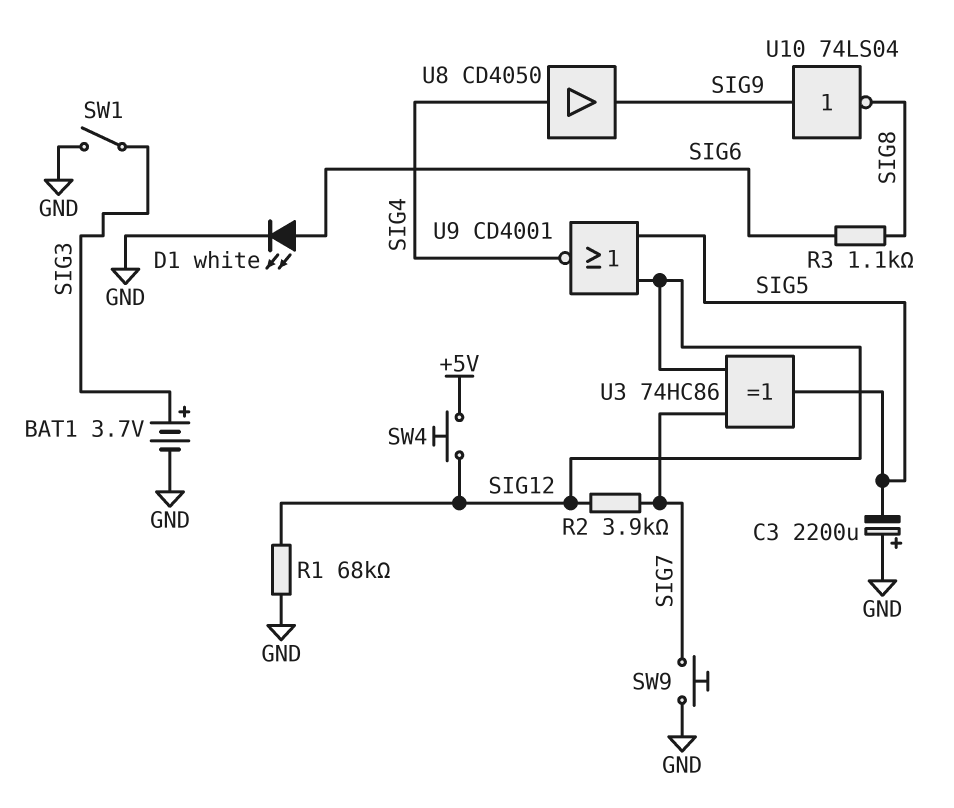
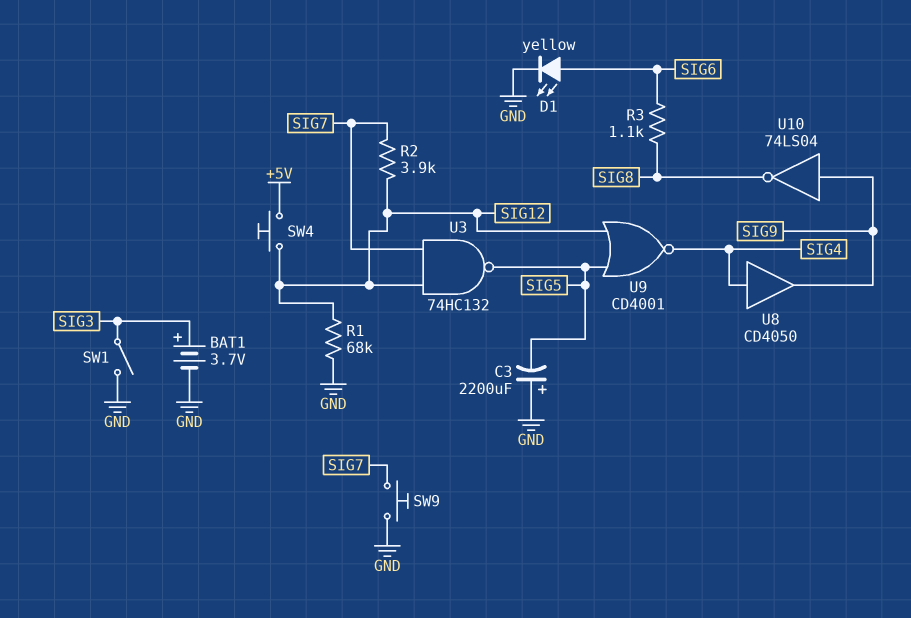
D1: LED white (A SIG6, K GND) -> LED yellow (A SIG6, K GND)
U3: XOR 74HC86 (in SIG7, in SIG12, out SIG5) -> NAND 74HC132 (in SIG7, in SIG12, out SIG5)

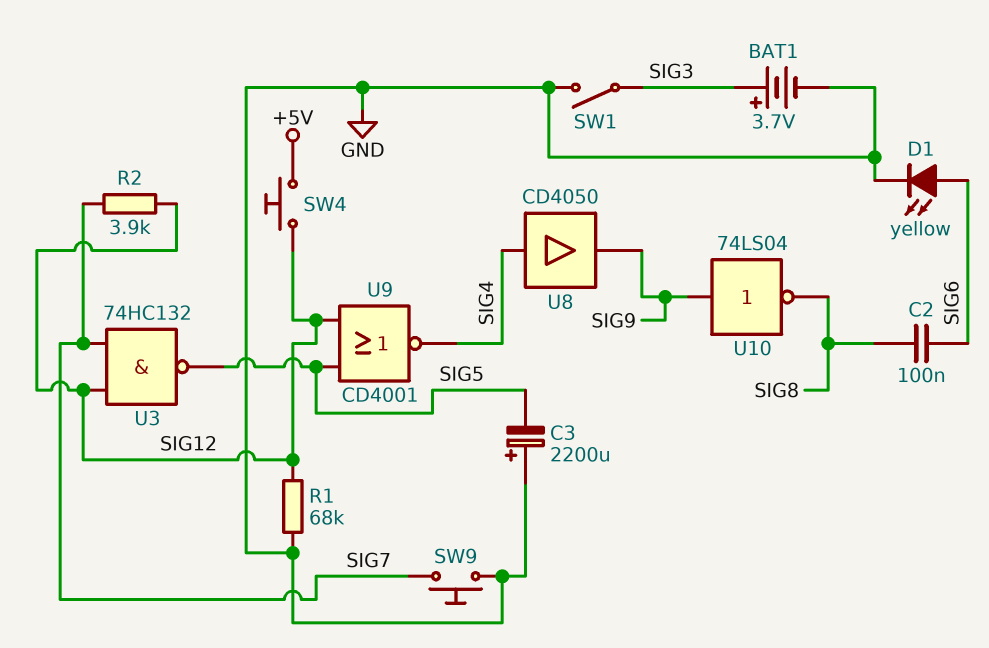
C2: none -> 100nF (SIG6, SIG8)
R3: 1.1k (SIG6, SIG8) -> none

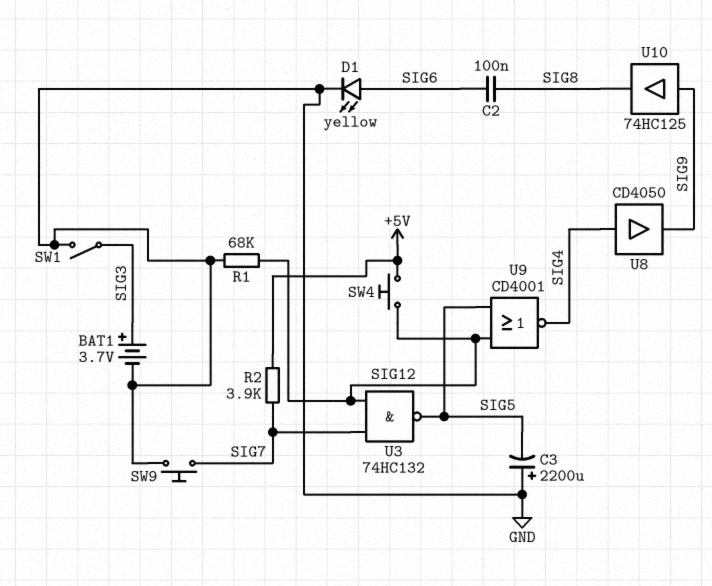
R2: 3.9k (SIG7, SIG12) -> 3.9k (+5V, SIG7)
U10: NOT 74LS04 (in SIG9, out SIG8) -> buffer 74HC125 (in SIG9, out SIG8)

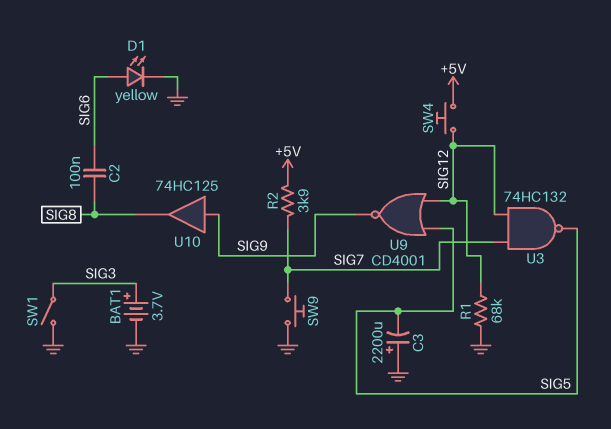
U8: buffer CD4050 (in SIG4, out SIG9) -> none
U9: NOR CD4001 (in SIG5, in SIG12, out SIG4) -> NOR CD4001 (in SIG5, in SIG12, out SIG9)

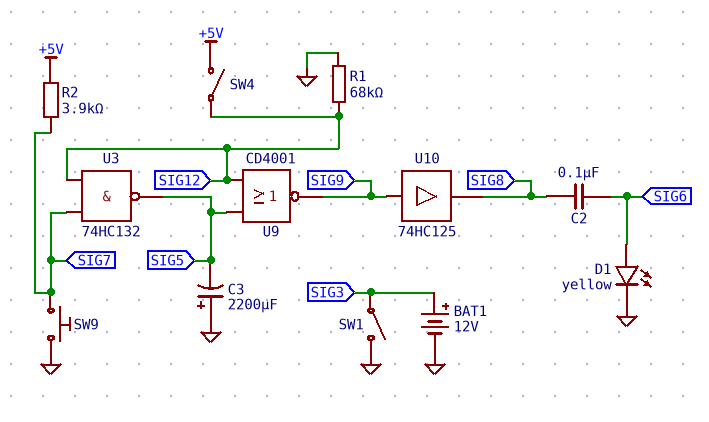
BAT1: 3.7V (plus SIG3, minus GND) -> 12V (plus SIG3, minus GND)
SW4: button (+5V, SIG12) -> switch (+5V, SIG12)

